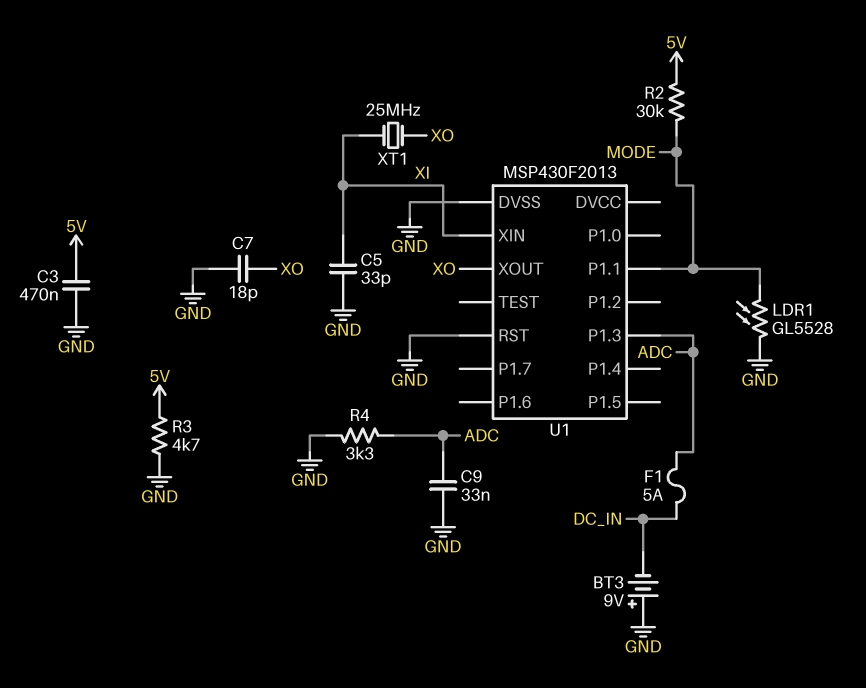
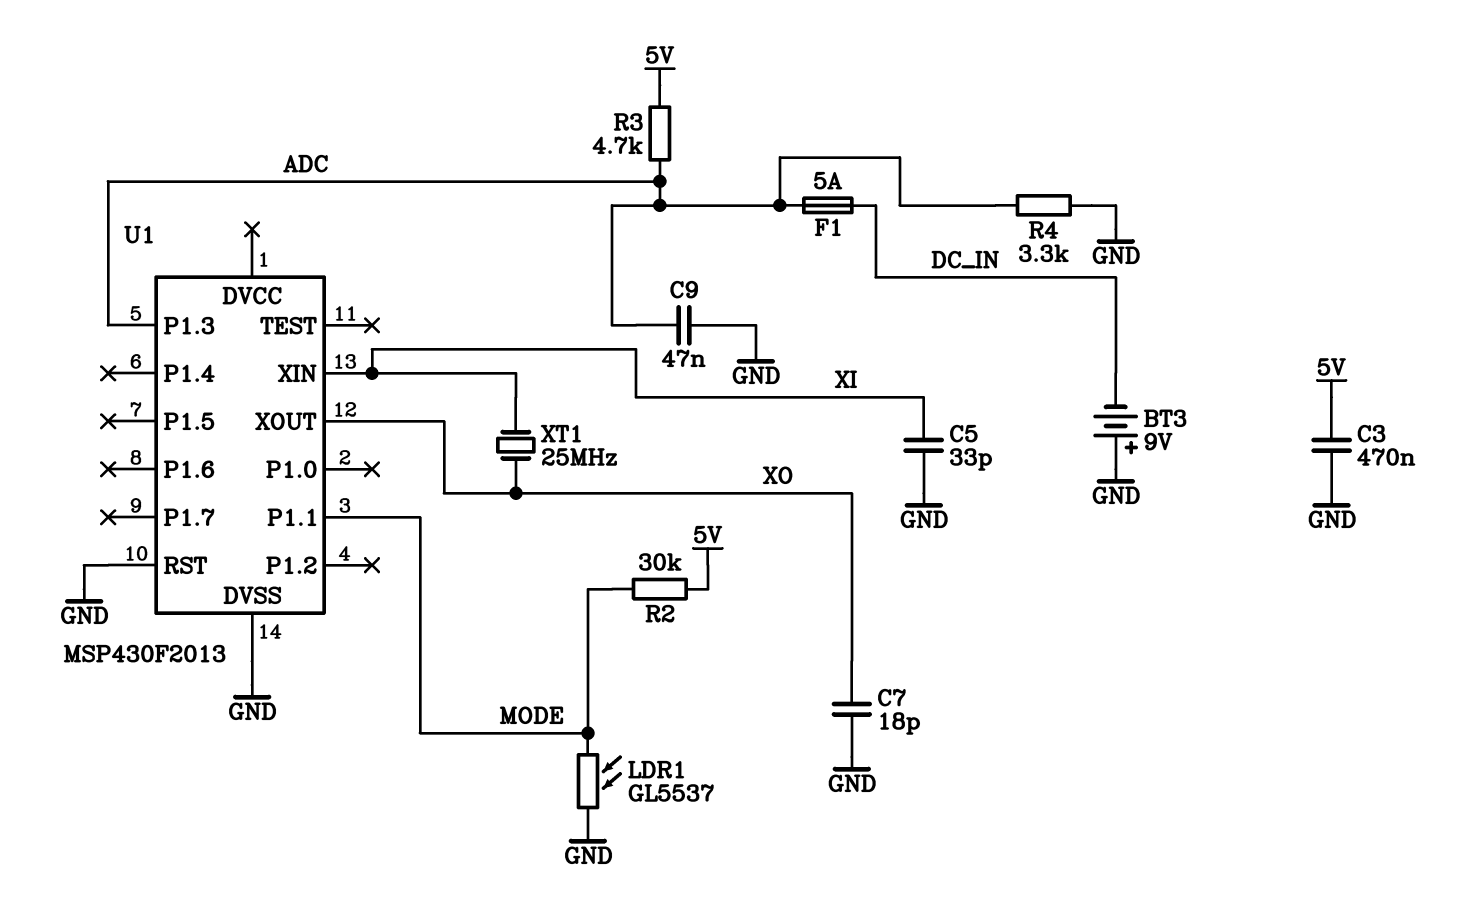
C9: 33nF (ADC, GND) -> 47nF (ADC, GND)
LDR1: GL5528 (GND, MODE) -> GL5537 (GND, MODE)
R3: 4.7k (5V, GND) -> 4.7k (5V, ADC)

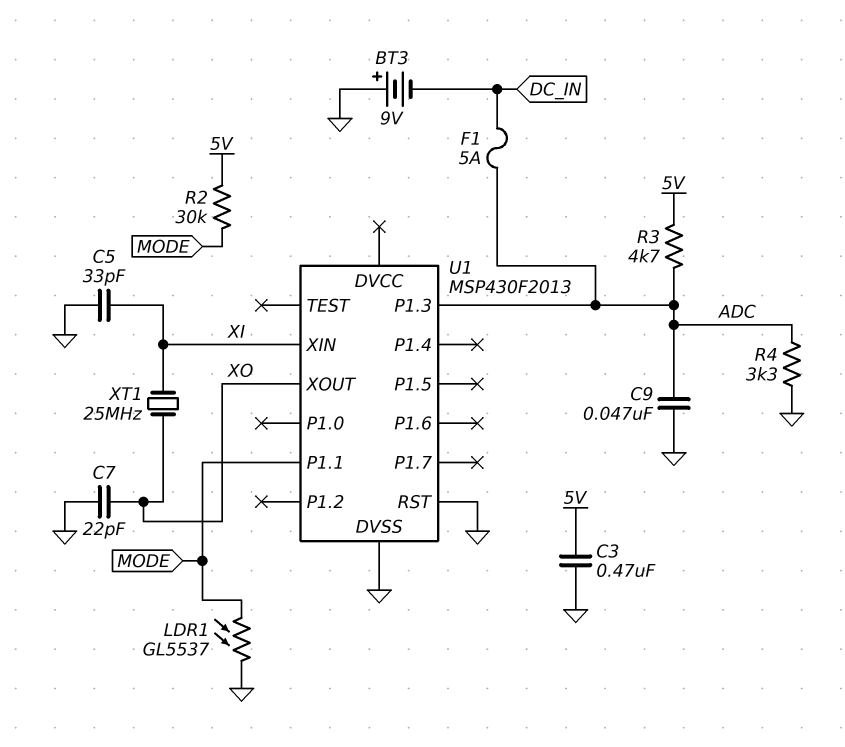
C7: 18pF (GND, XO) -> 22pF (GND, XO)

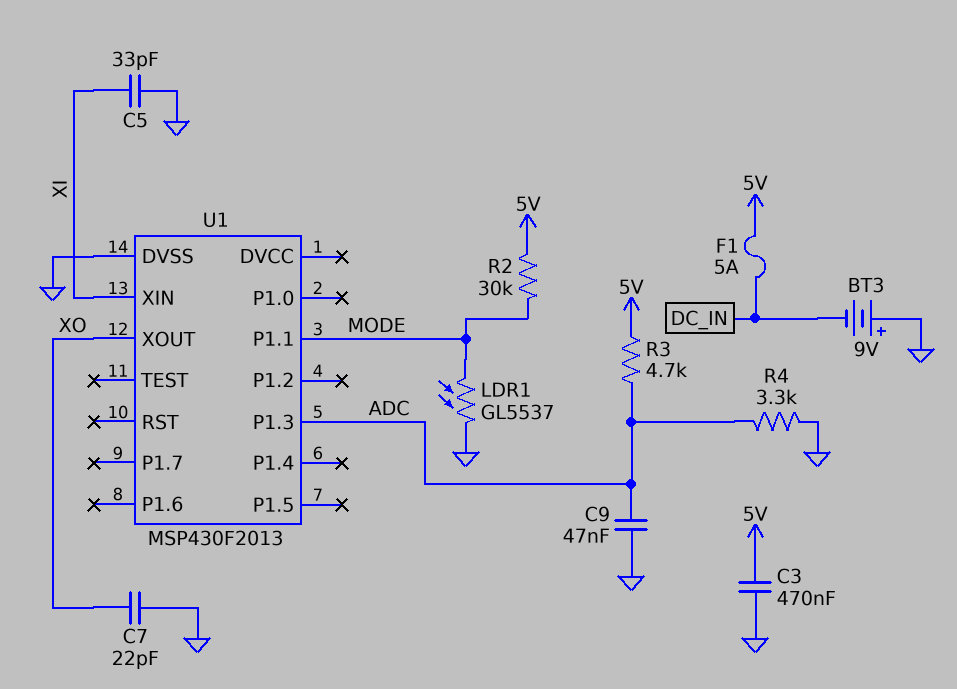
F1: 5A (ADC, DC_IN) -> 5A (5V, DC_IN)
U1 pin RST: GND -> none
XT1: 25MHz (XI, XO) -> none

